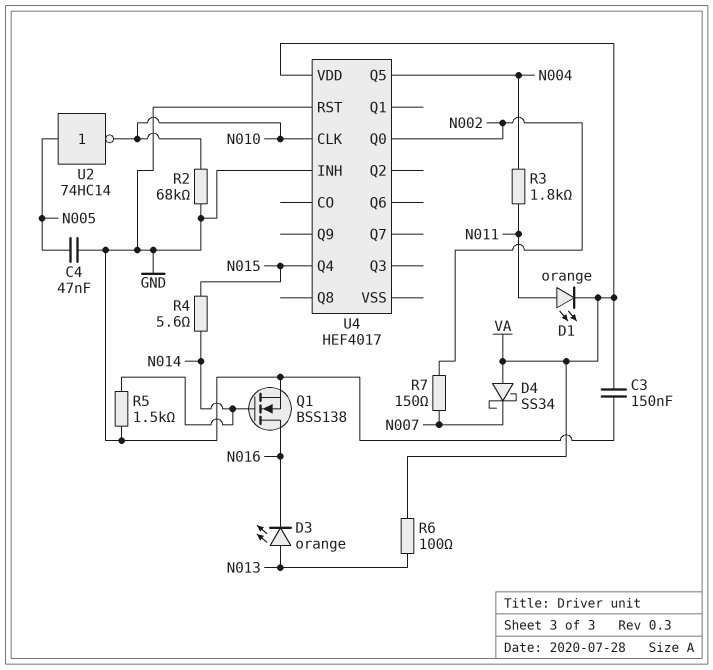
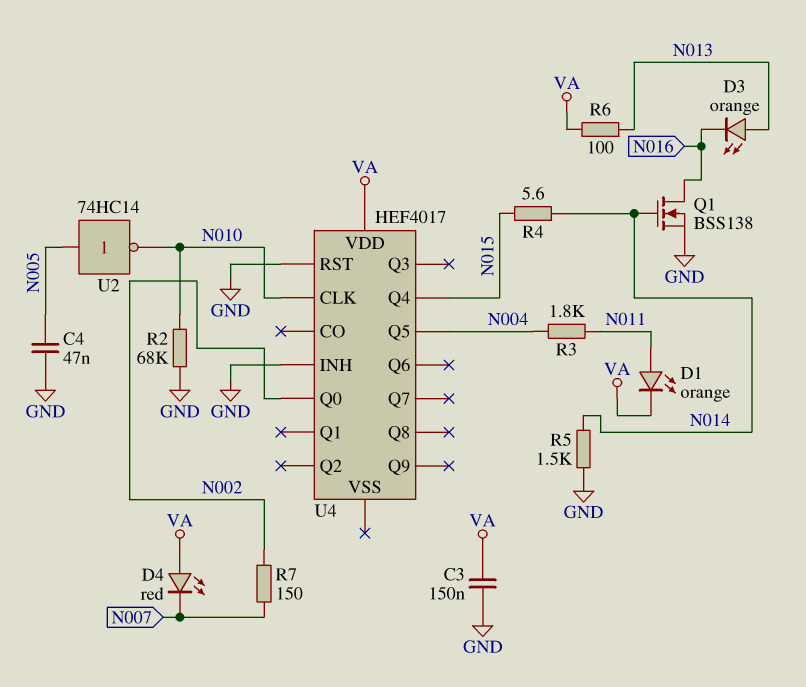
D4: schottky SS34 (A VA, K N007) -> LED red (A VA, K N007)

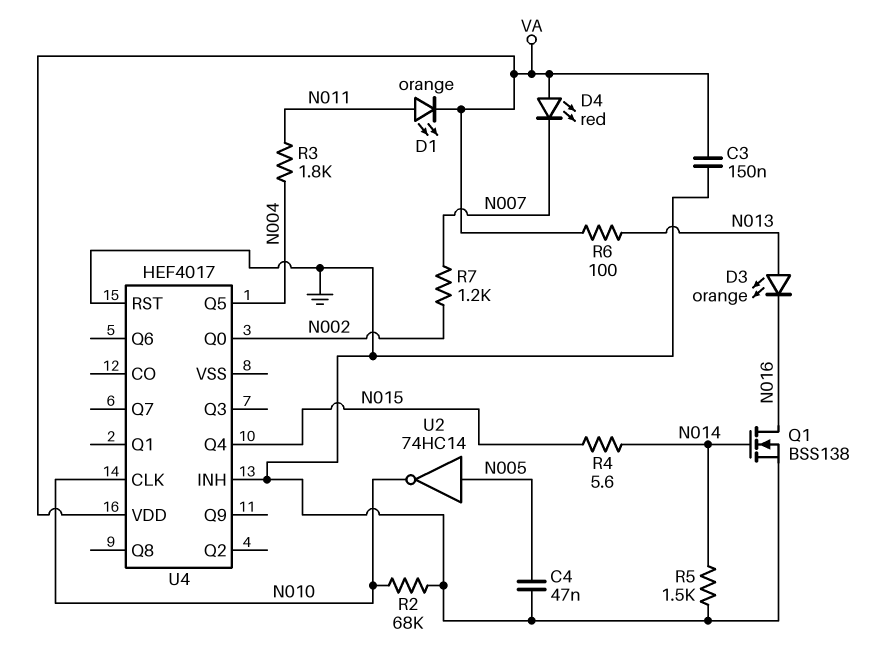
R7: 150 (N002, N007) -> 1.2k (N002, N007)

